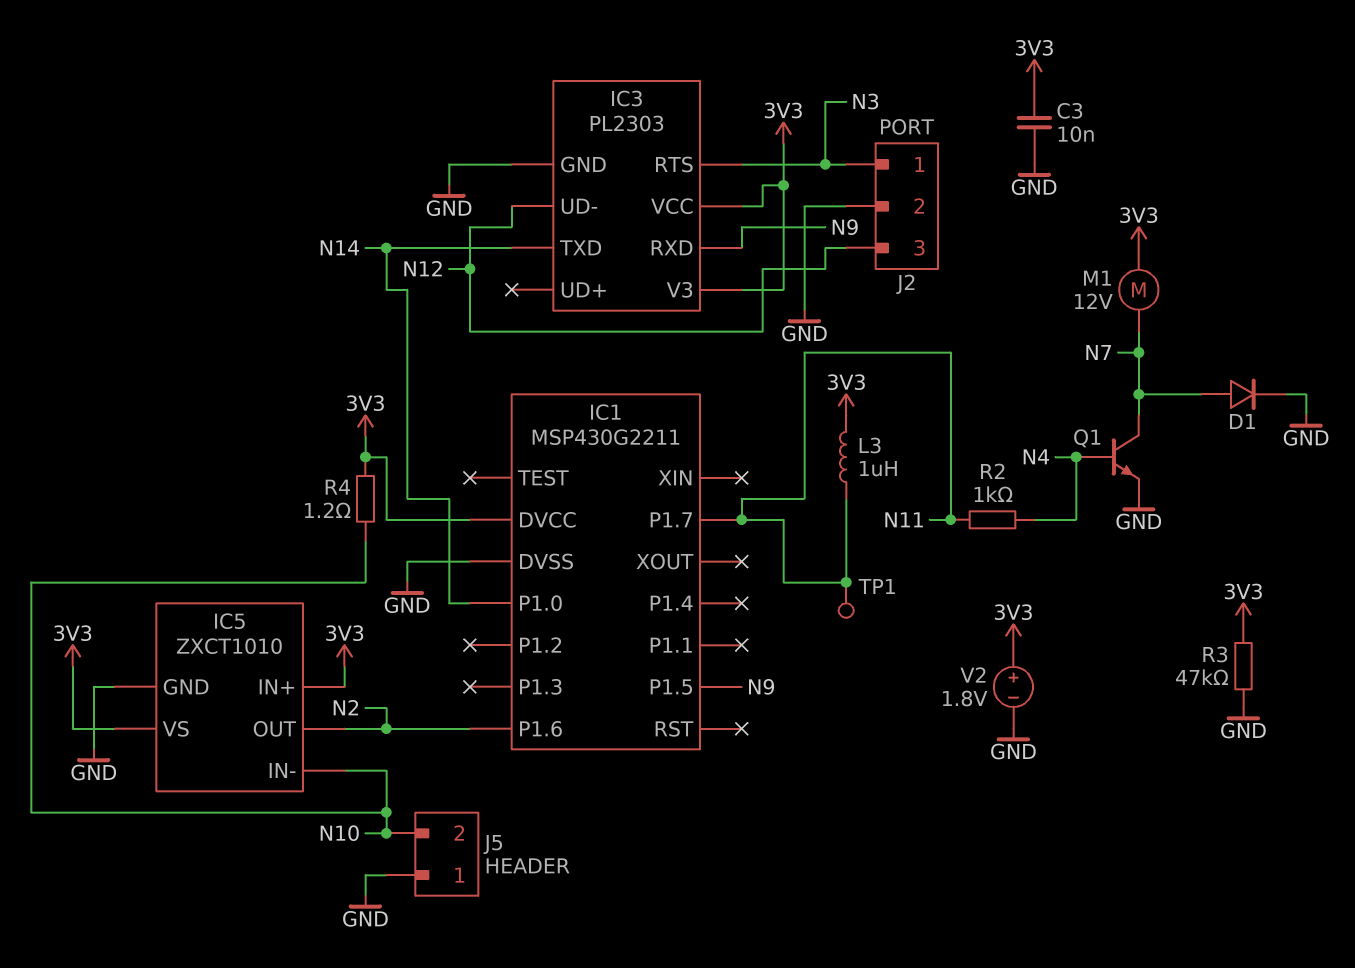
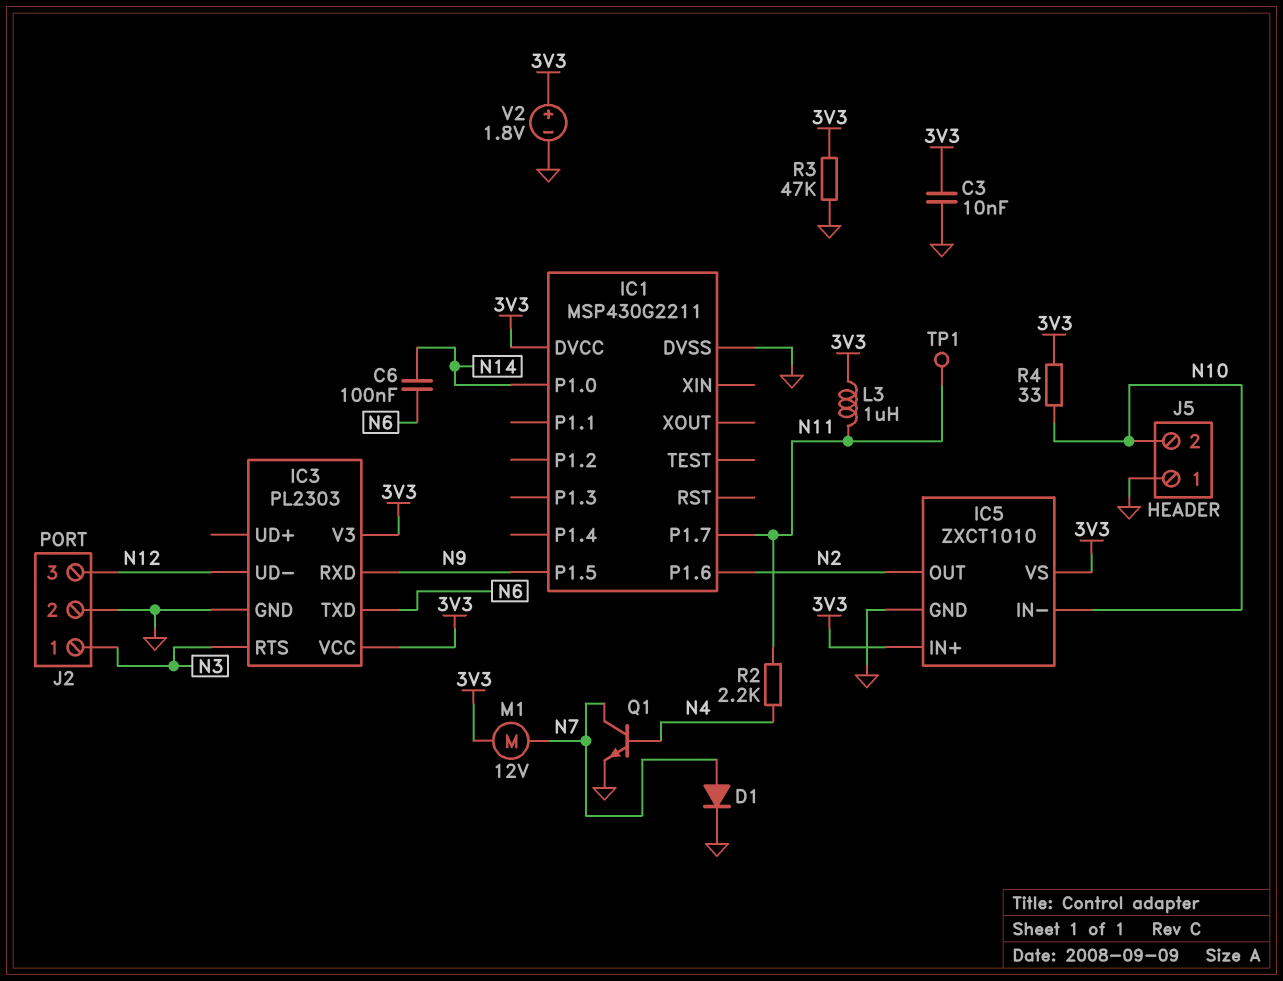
C6: none -> 100nF (N6, N14)
IC3 pin TXD: N14 -> N6
R2: 1k (N4, N11) -> 2.2k (N4, N11)
R4: 1.2 (3V3, N10) -> 33 (3V3, N10)

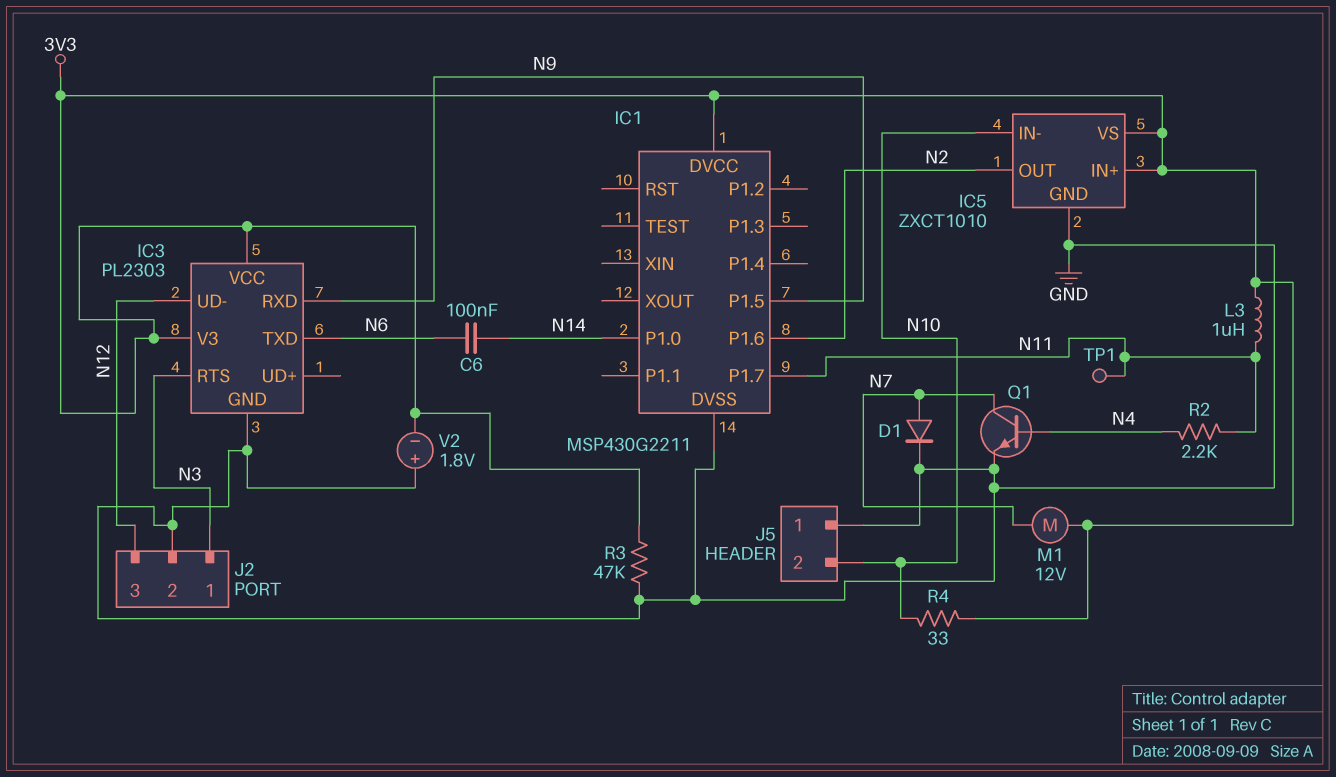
C3: 10nF (3V3, GND) -> none
V2: 1.8V (plus 3V3, minus GND) -> 1.8V (plus GND, minus 3V3)

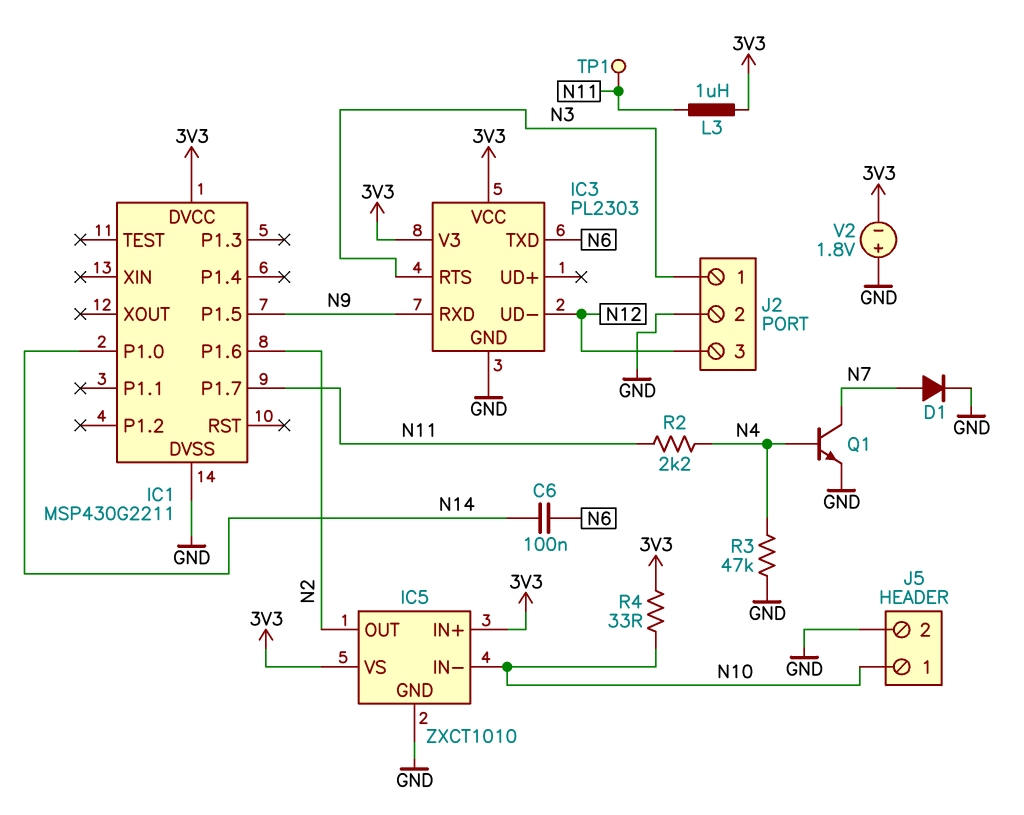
J5 pin 1: GND -> N10
J5 pin 2: N10 -> GND
M1: motor 12V (3V3, N7) -> none
R3: 47k (3V3, GND) -> 47k (GND, N4)

